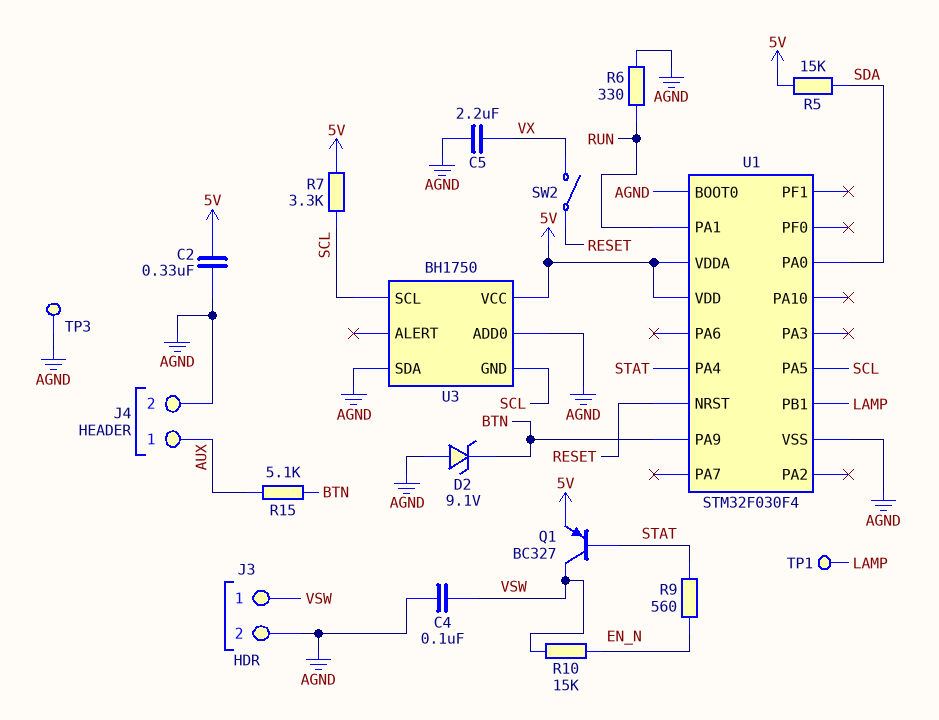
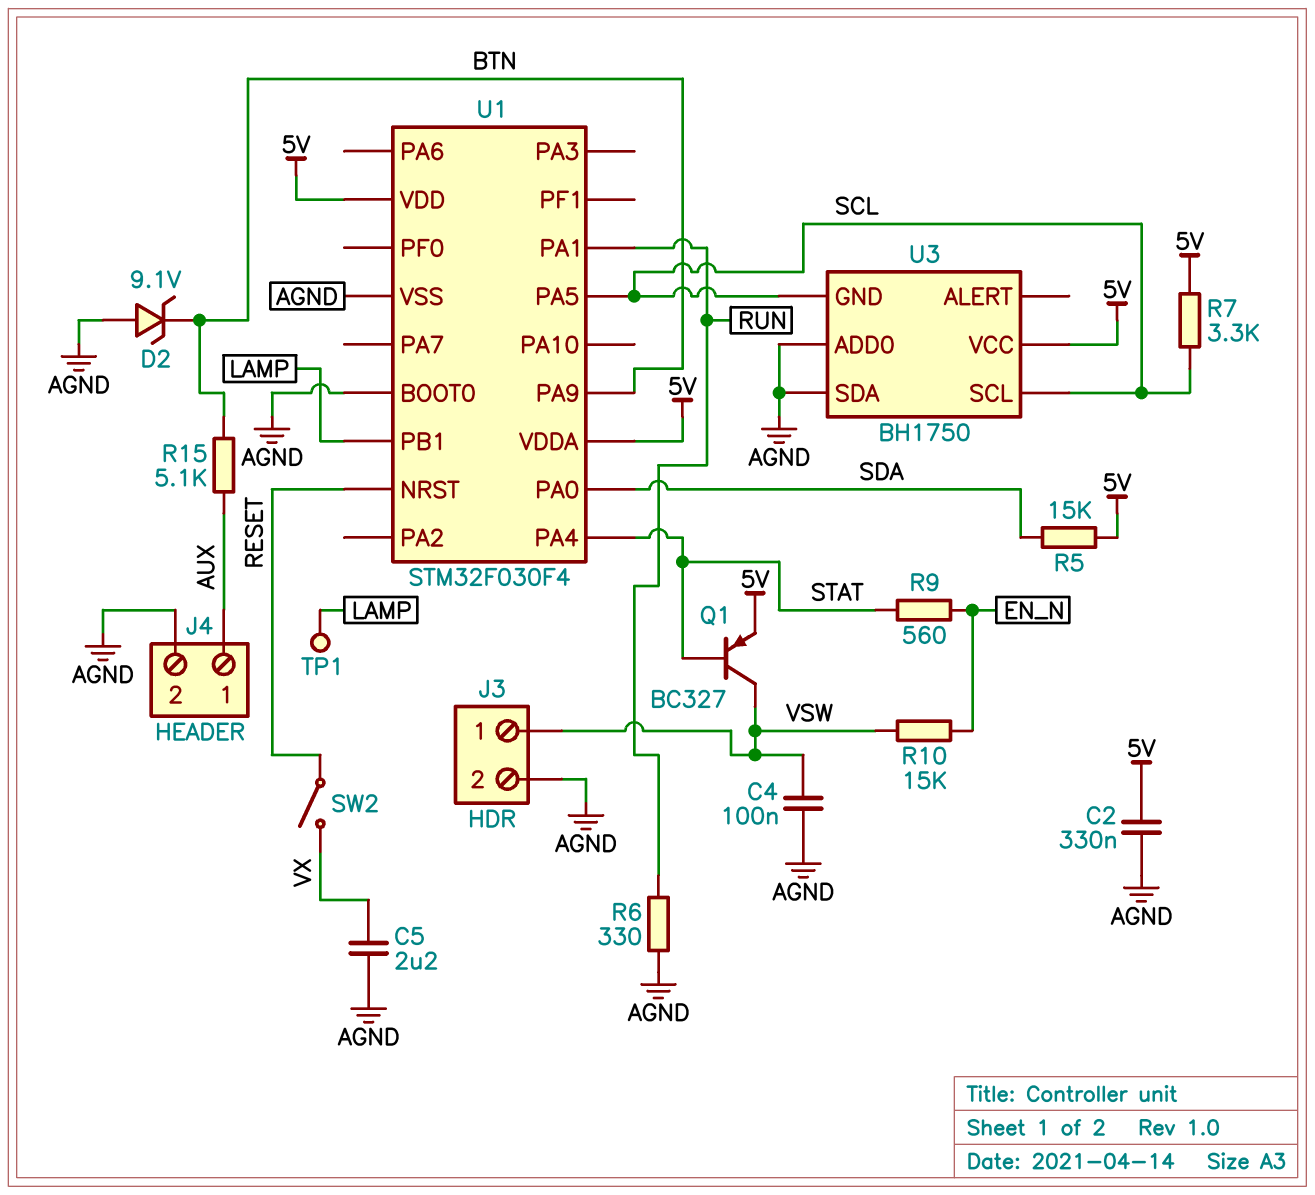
TP3: test point (AGND) -> none

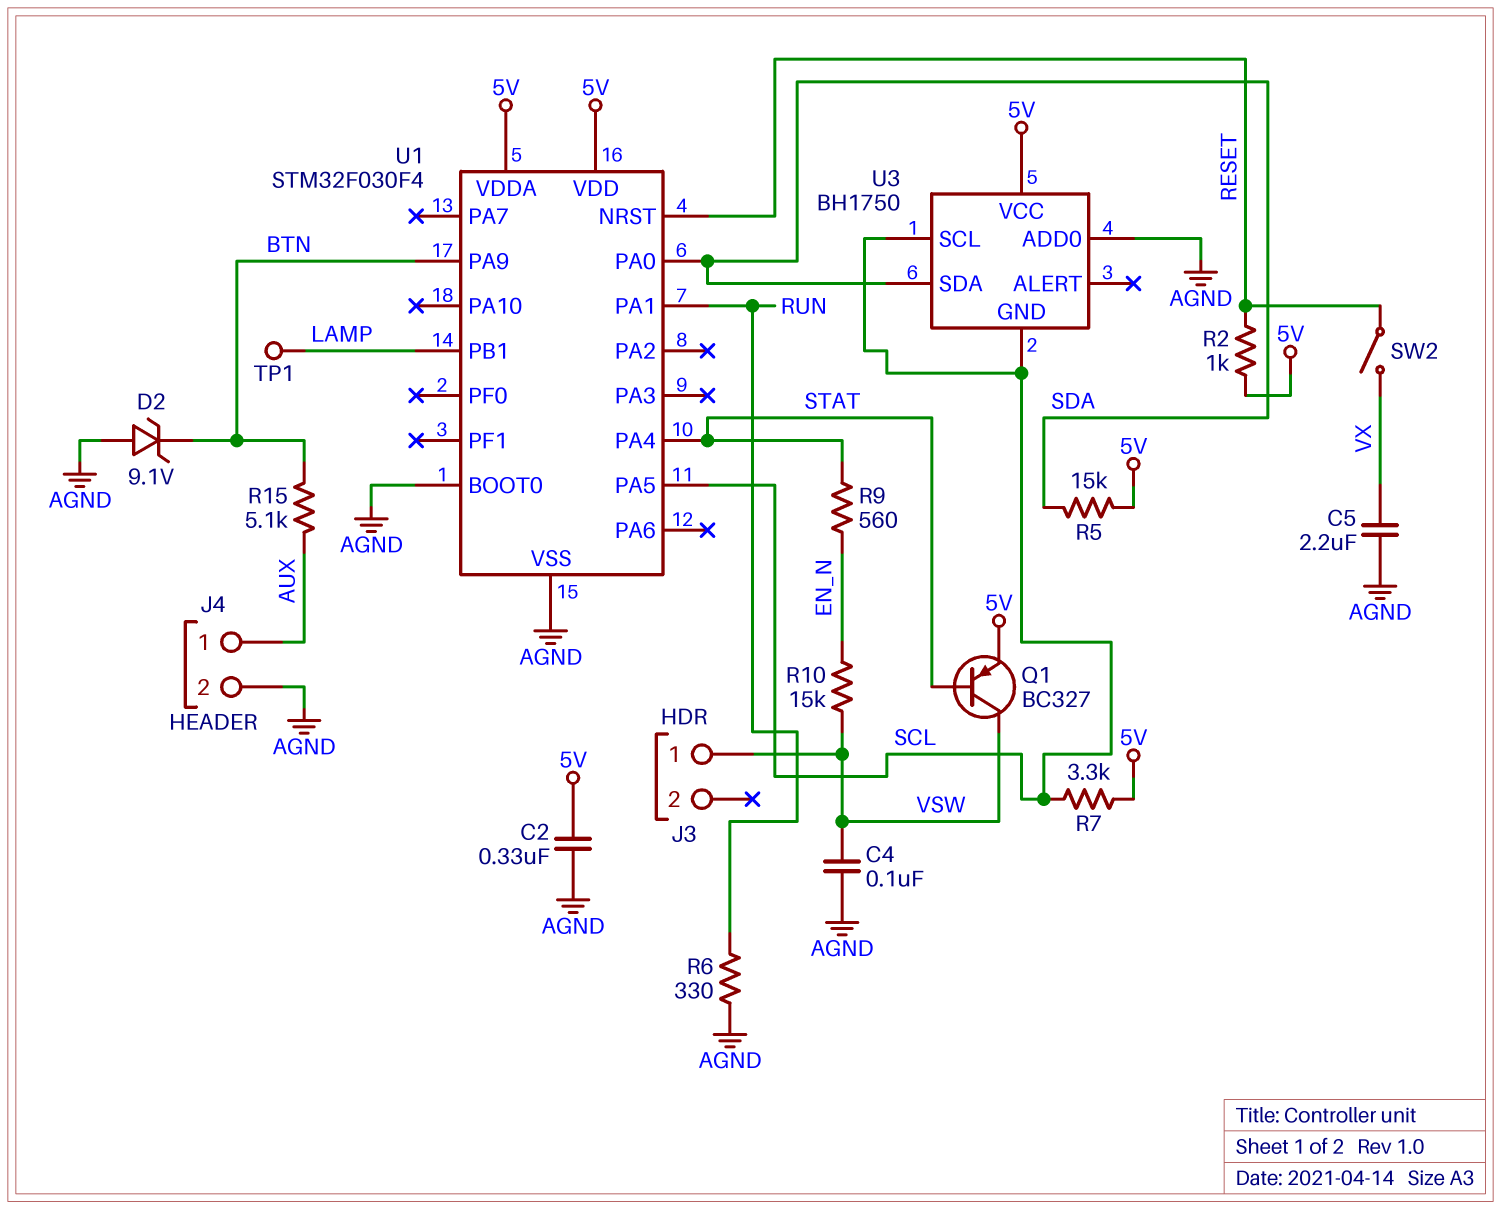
J3 pin 2: AGND -> none
R2: none -> 1k (5V, RESET)
U3 pin SDA: AGND -> SDA

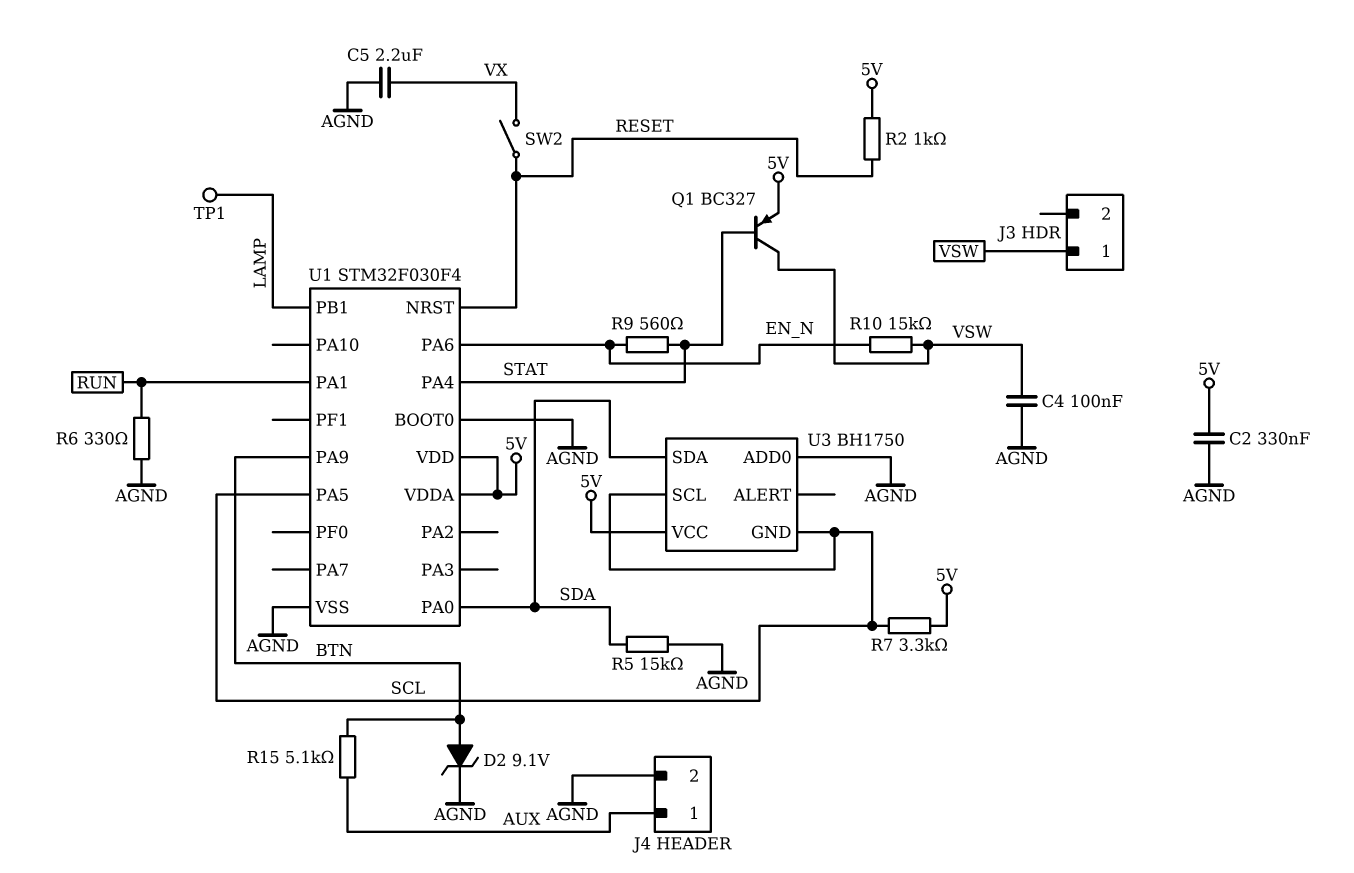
D2: zener 9.1V (A AGND, K BTN) -> zener 9.1V (A BTN, K AGND)
R5: 15k (5V, SDA) -> 15k (AGND, SDA)
U1 pin PA6: none -> EN_N

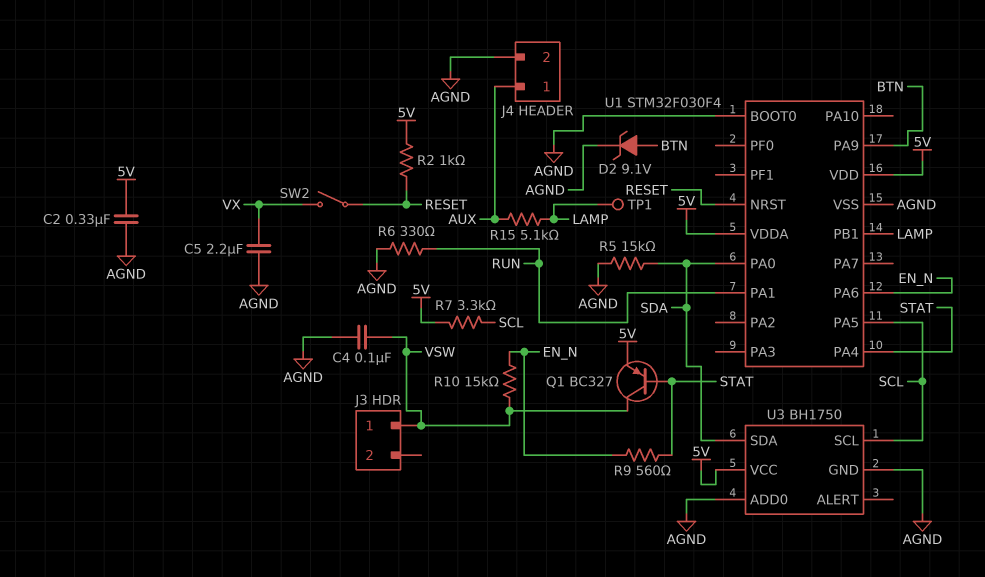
R15: 5.1k (AUX, BTN) -> 5.1k (AUX, LAMP)
U3 pin GND: SCL -> AGND

